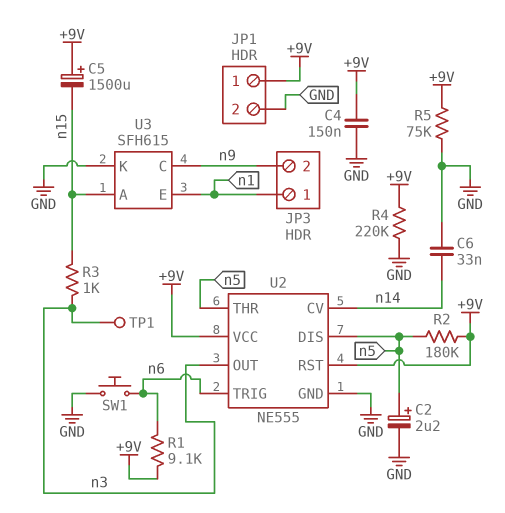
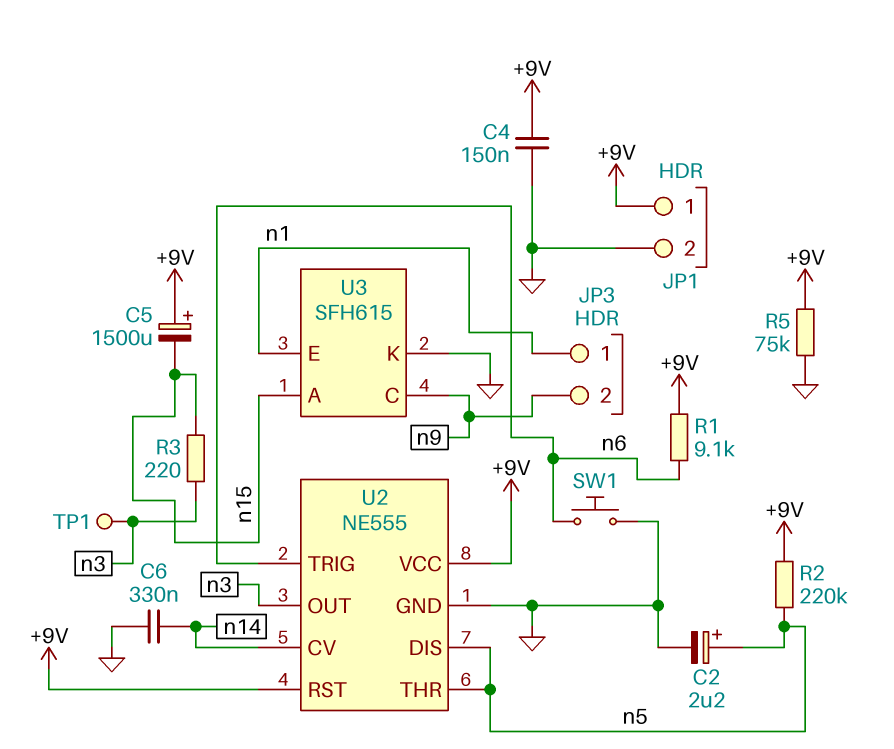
C6: 33nF (GND, n14) -> 330nF (GND, n14)
R2: 180k (+9V, n5) -> 220k (+9V, n5)
R3: 1k (n3, n15) -> 220 (n3, n15)
R4: 220k (+9V, GND) -> none

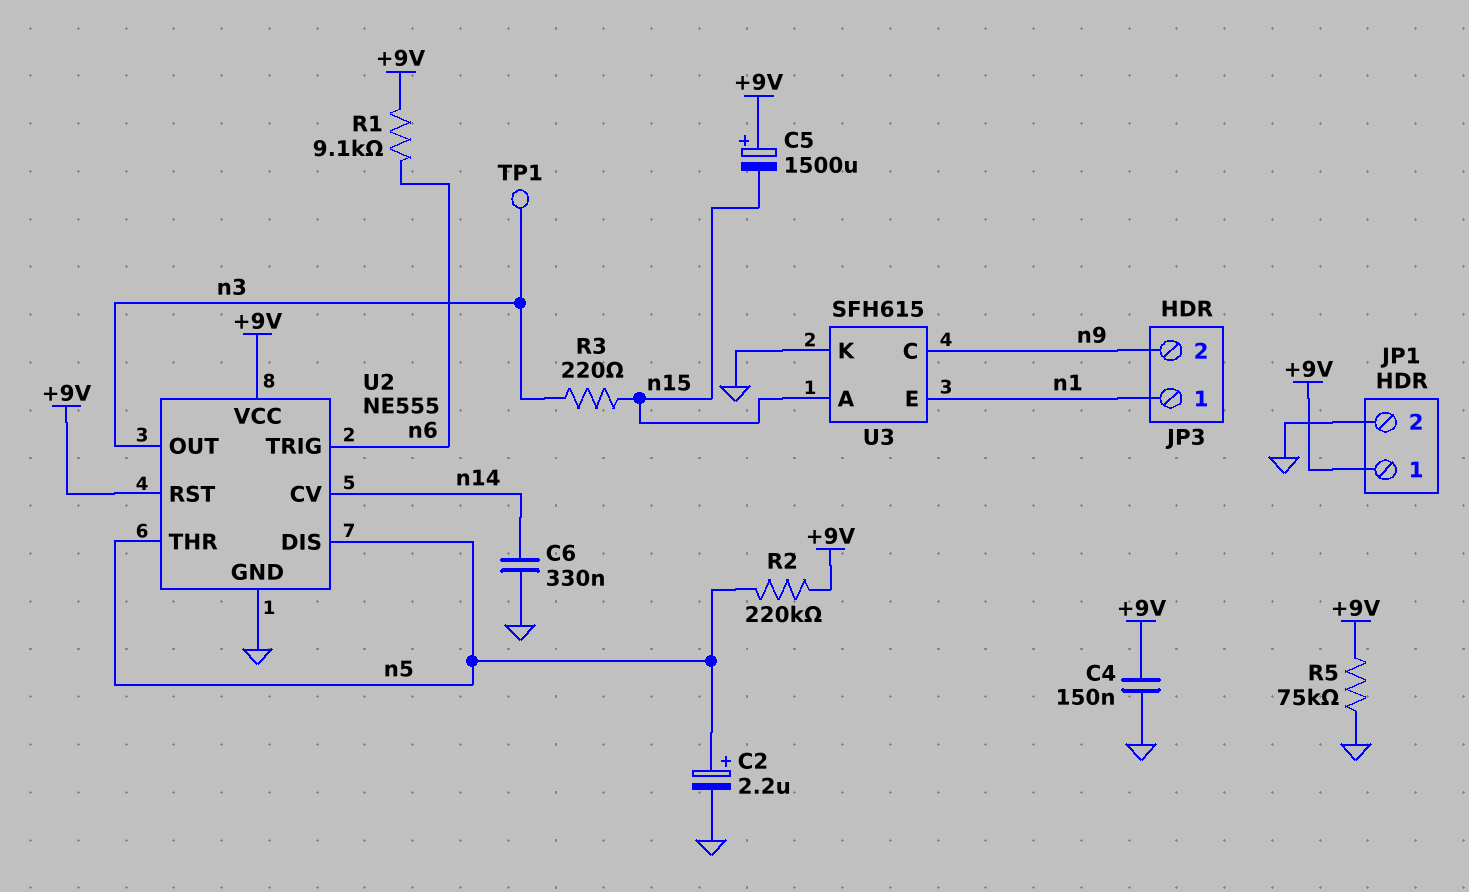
SW1: button (GND, n6) -> none

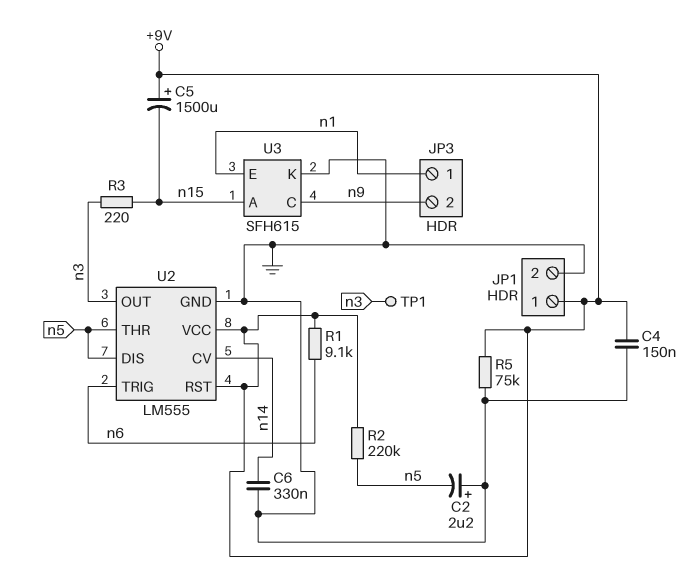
C2: 2.2uF (plus n5, minus GND) -> 2.2uF (plus GND, minus n5)
U2: NE555 -> LM555

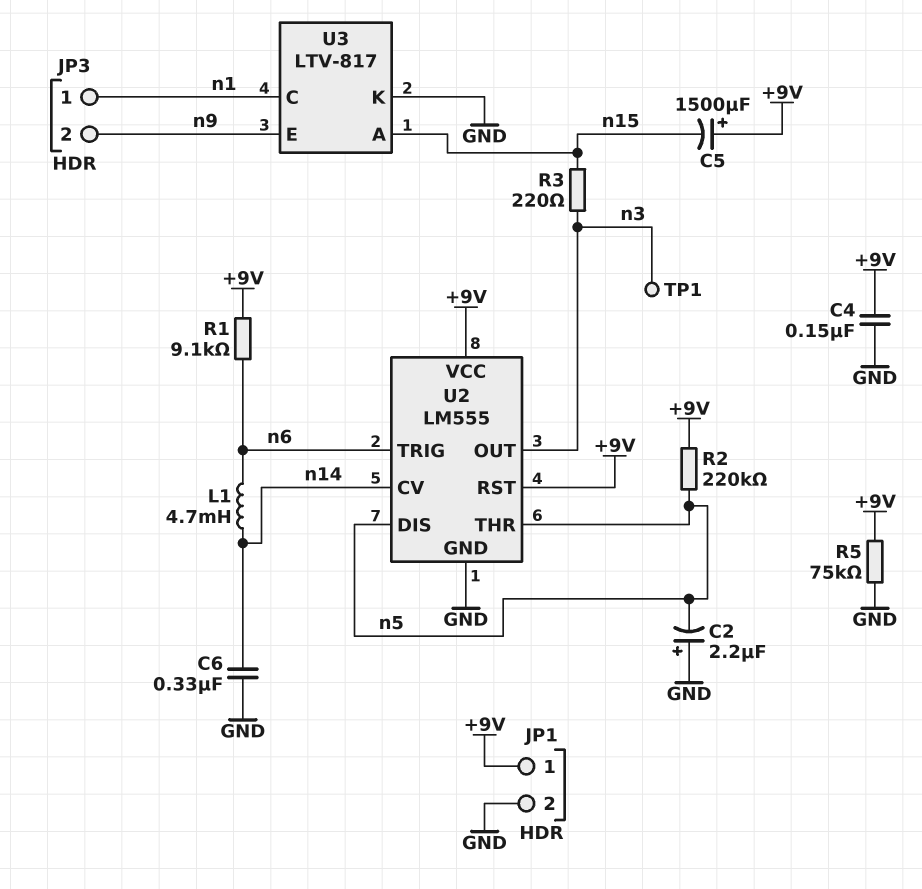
L1: none -> 4.7mH (n6, n14)
U3: SFH615 -> LTV-817
U3 pin C: n9 -> n1
U3 pin E: n1 -> n9

